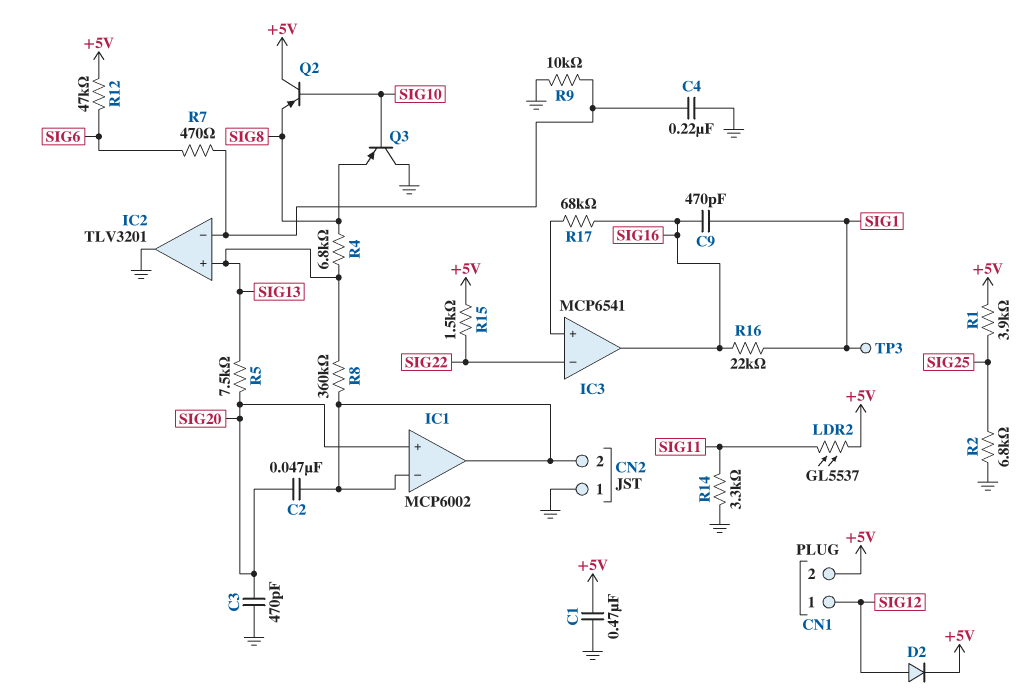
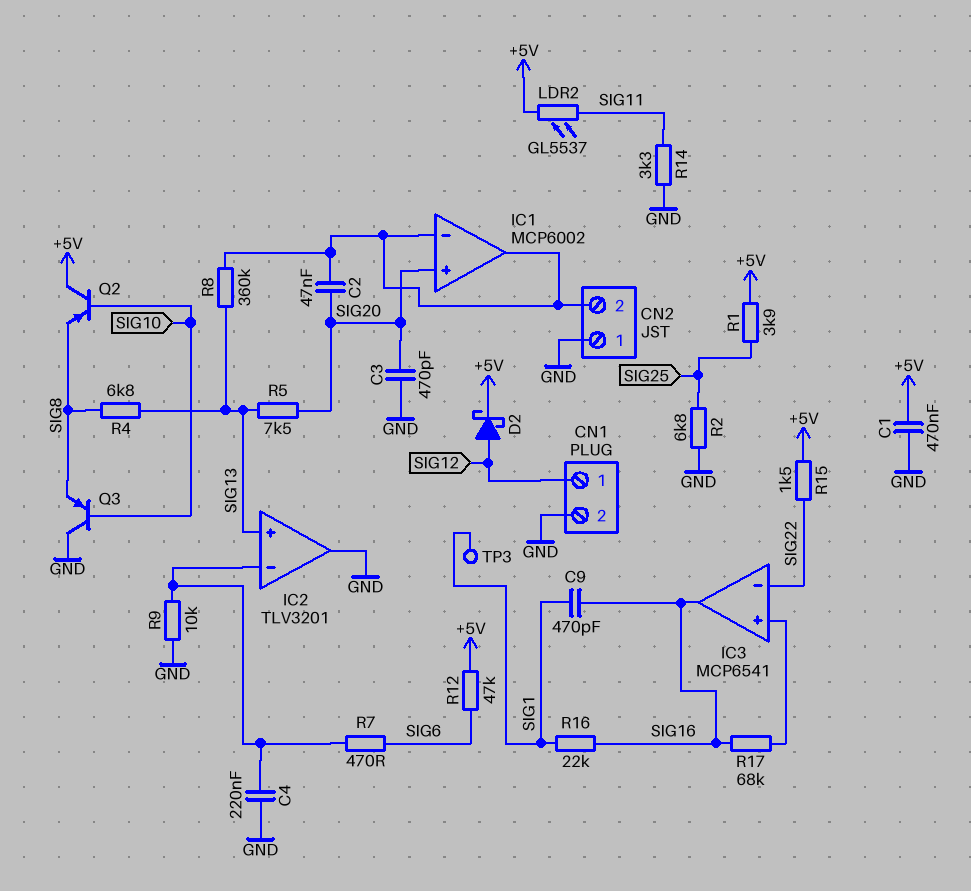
CN1 pin 2: +5V -> GND
D2: diode (A SIG12, K +5V) -> schottky (A SIG12, K +5V)

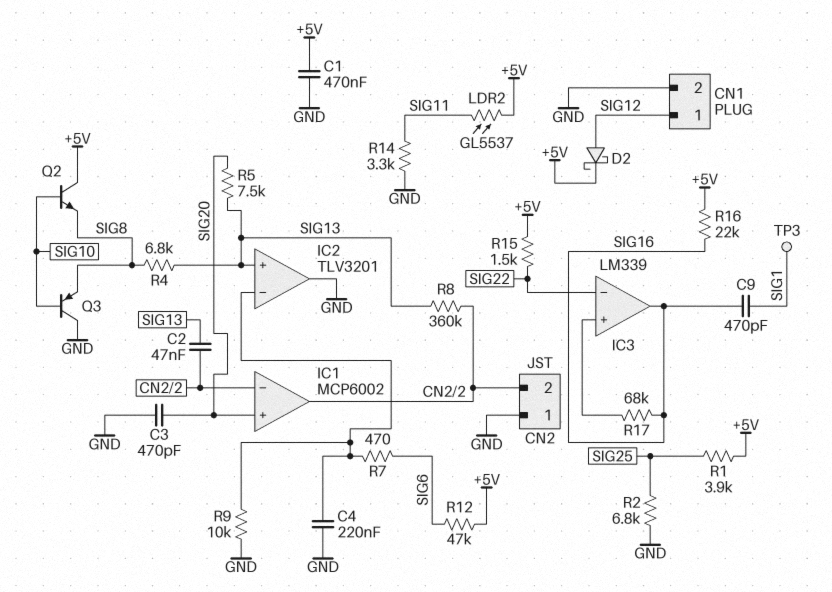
C2: 47nF (CN2/2, SIG20) -> 47nF (CN2/2, SIG13)
IC3: MCP6541 -> LM339
Q2: PNP (B SIG10, C +5V, E SIG8) -> NPN (B SIG10, C +5V, E SIG8)
R16: 22k (SIG1, SIG16) -> 22k (+5V, SIG16)

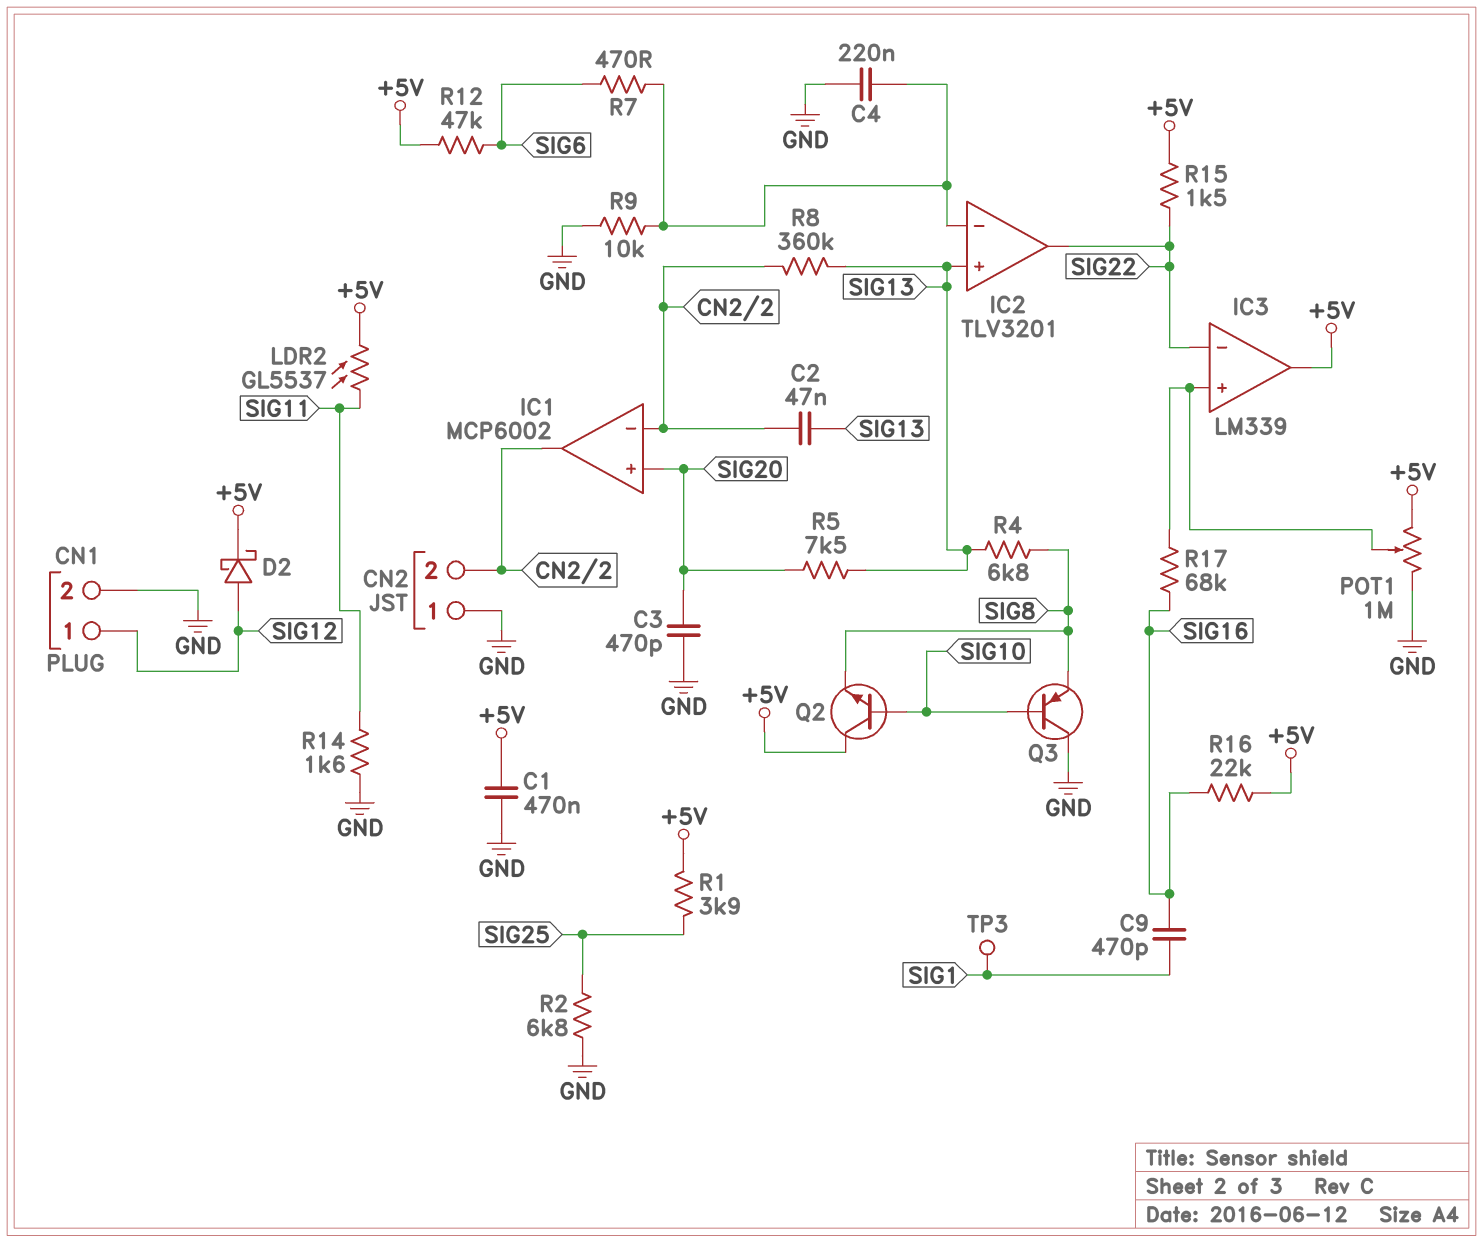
IC2 pin out: GND -> SIG22
IC3 pin out: SIG16 -> +5V
POT1: none -> 1M (+5V, GND, wiper IC3/in+)
R14: 3.3k (GND, SIG11) -> 1.6k (GND, SIG11)

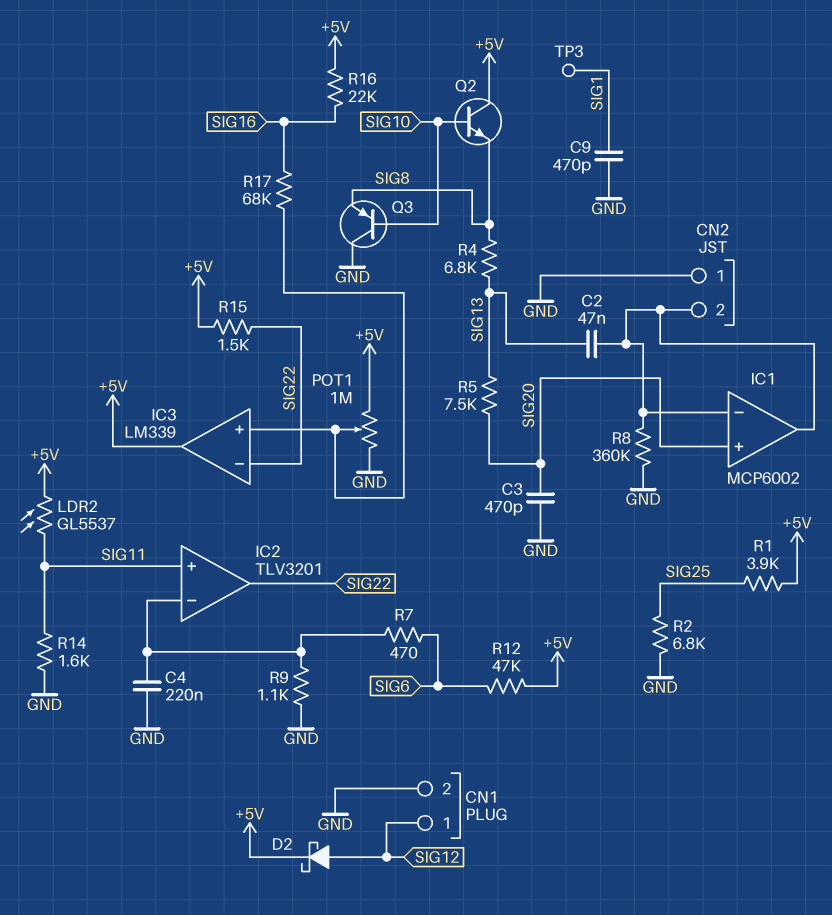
C1: 470nF (+5V, GND) -> none
C9: 470pF (SIG1, SIG16) -> 470pF (GND, SIG1)
IC2 pin in+: SIG13 -> SIG11
R8: 360k (CN2/2, SIG13) -> 360k (CN2/2, GND)
R9: 10k (GND, IC2/in-) -> 1.1k (GND, IC2/in-)

